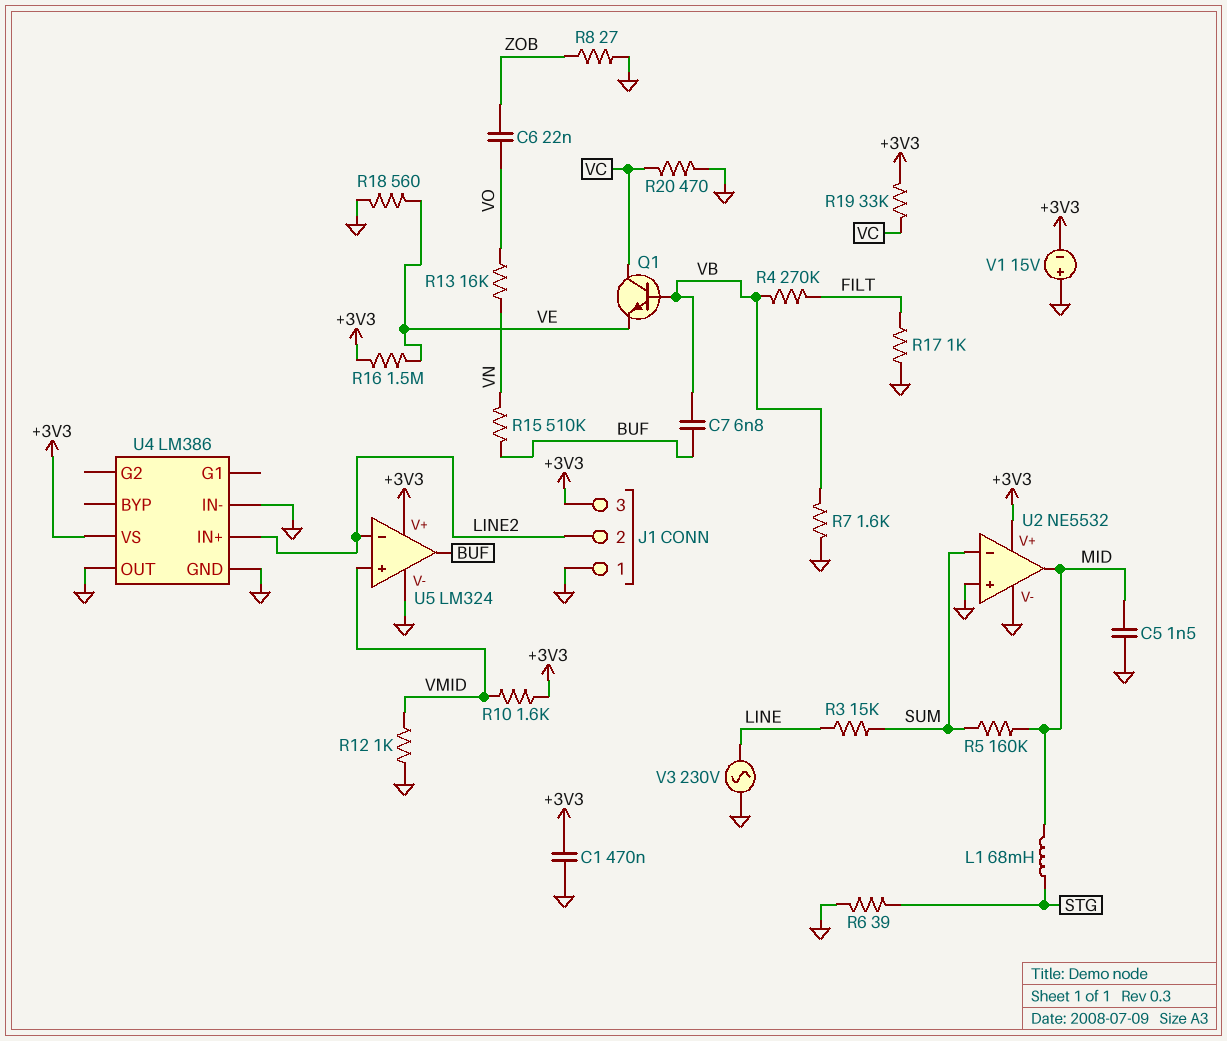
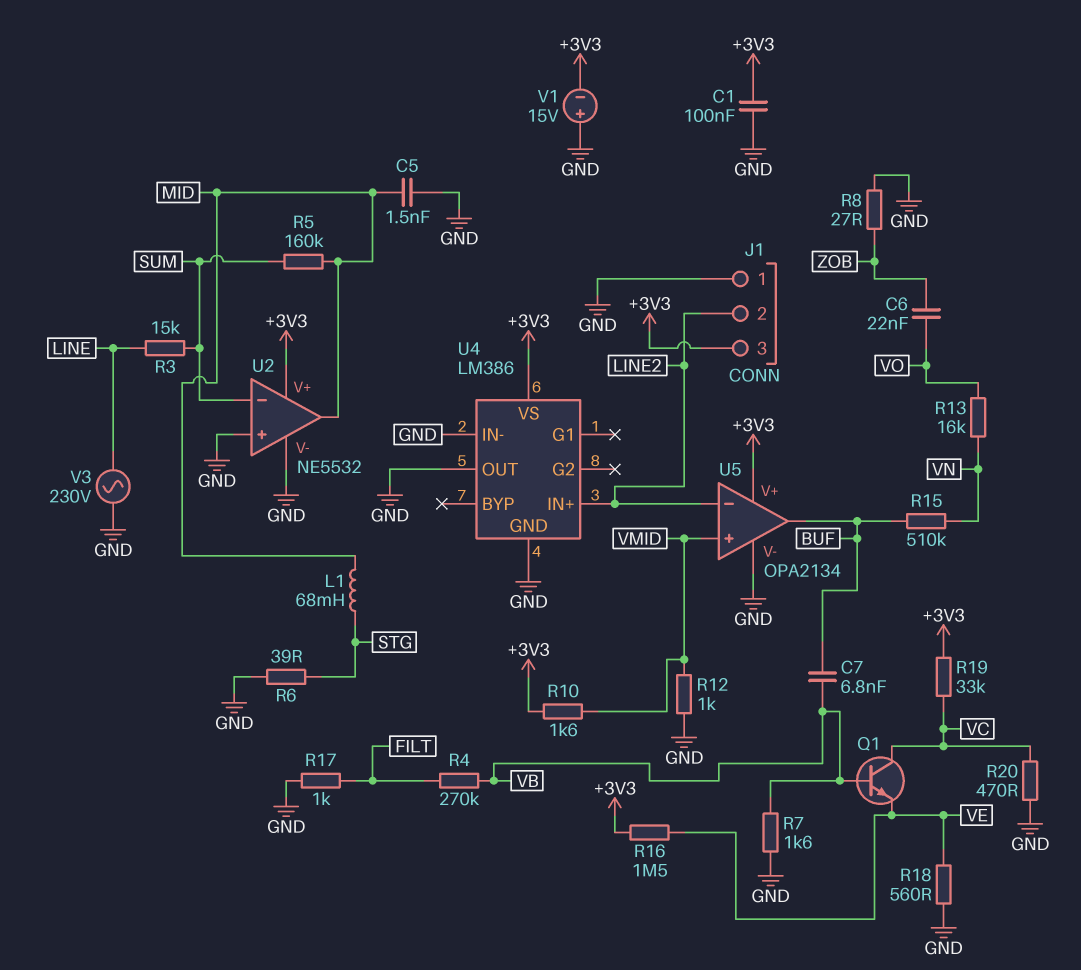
C1: 470nF (+3V3, GND) -> 100nF (+3V3, GND)
U5: LM324 -> OPA2134

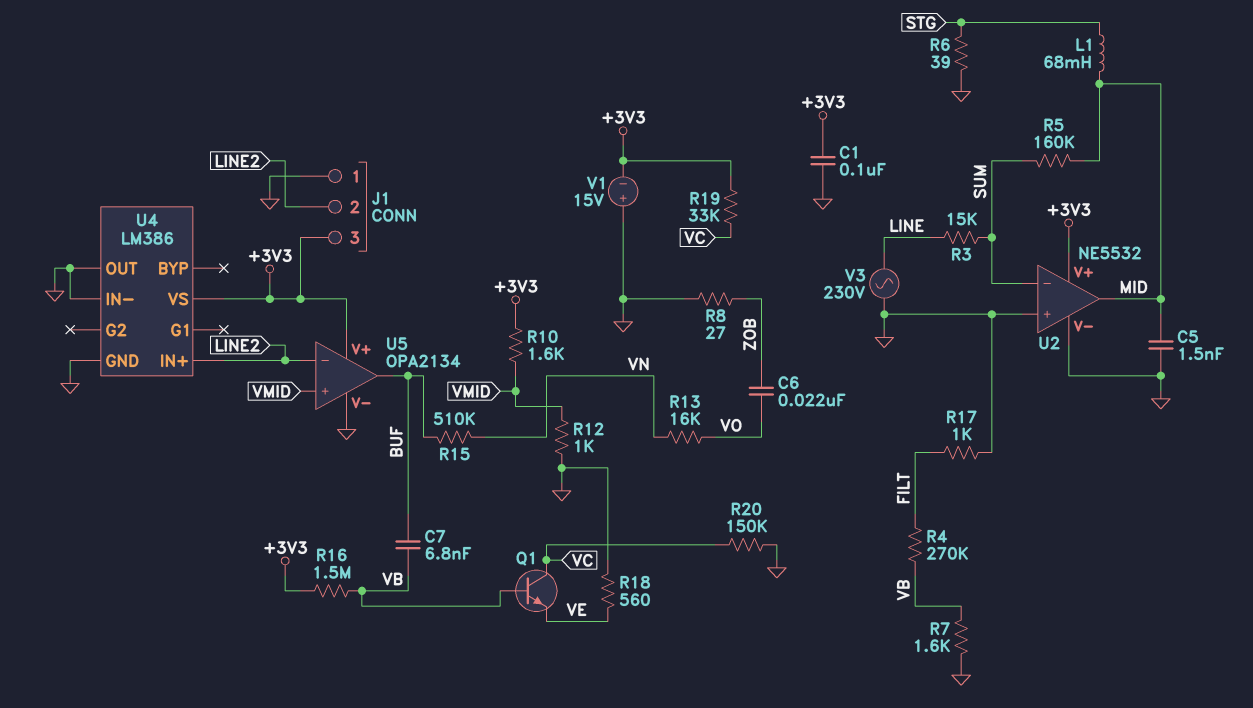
R16: 1.5M (+3V3, VE) -> 1.5M (+3V3, VB)
R20: 470 (GND, VC) -> 150k (GND, VC)

